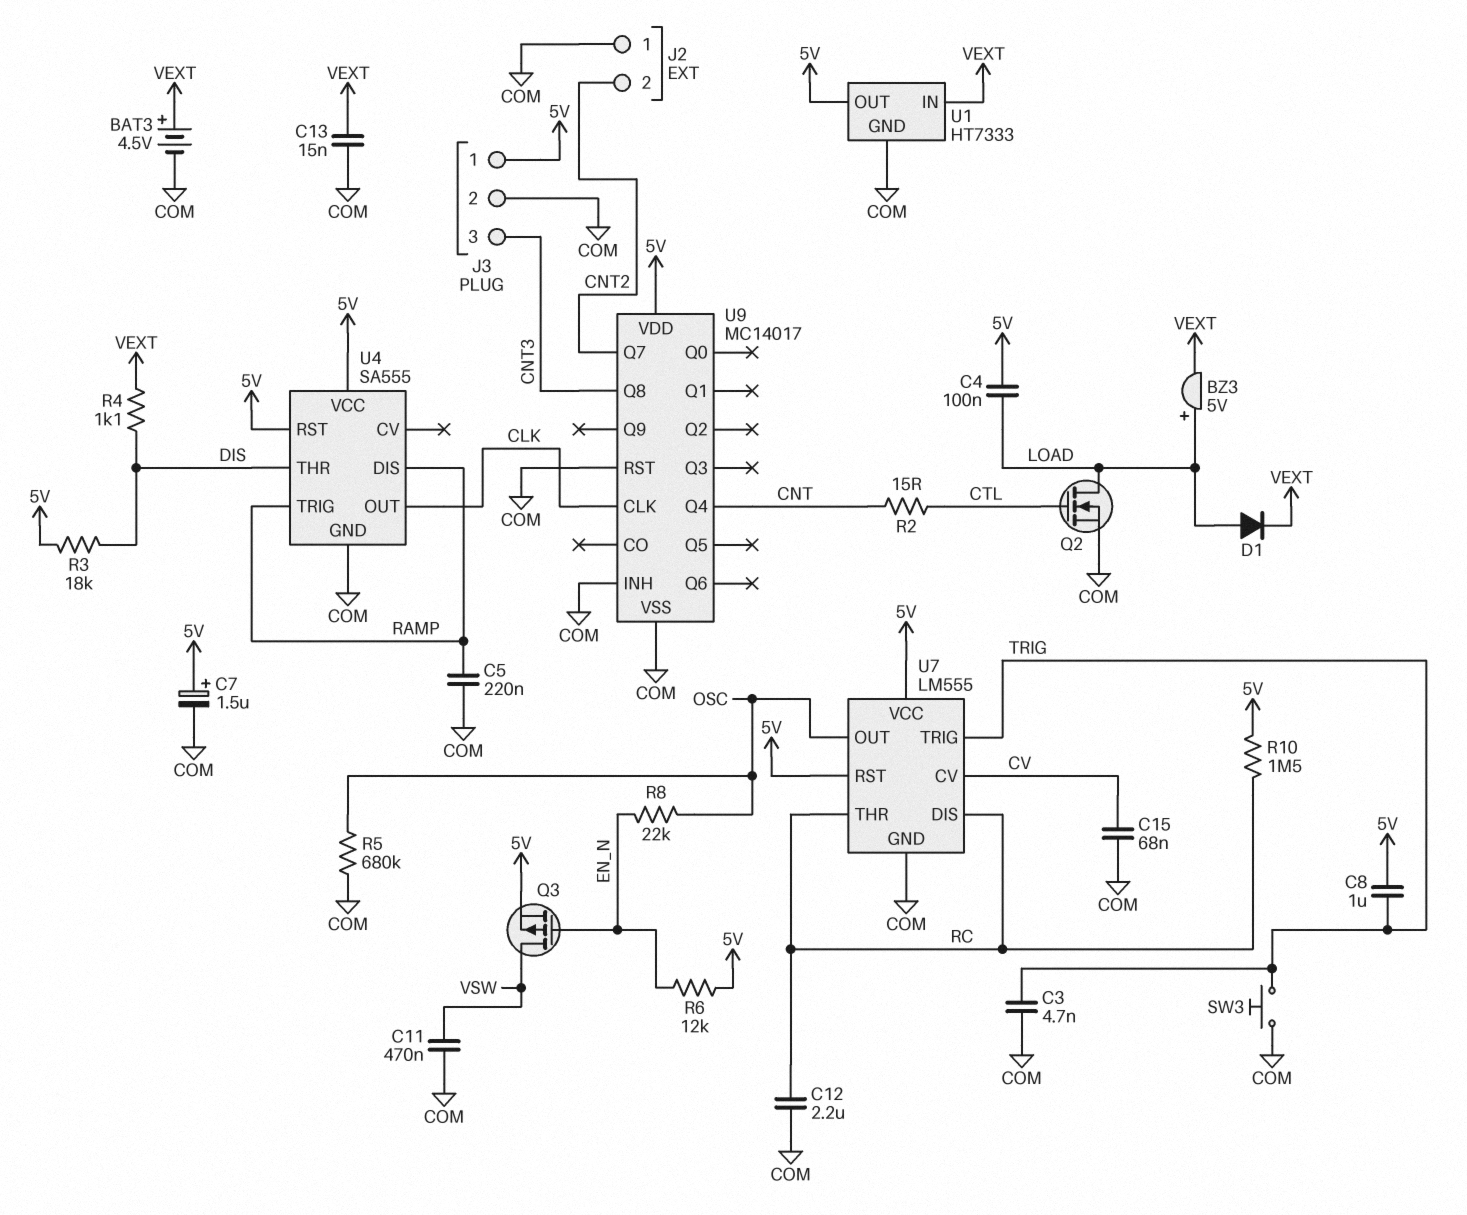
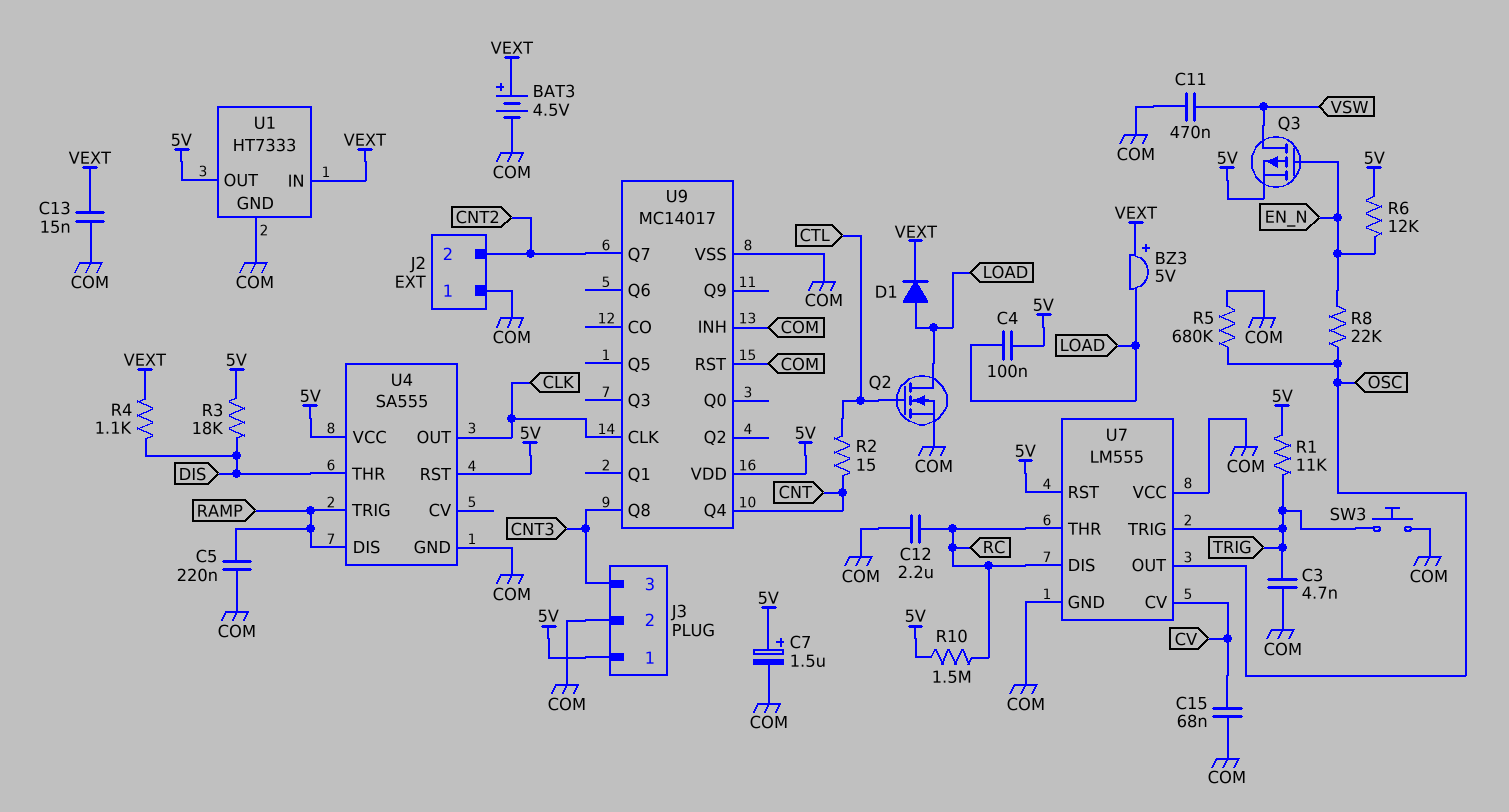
BZ3: buzzer 5V (plus LOAD, minus VEXT) -> buzzer 5V (plus VEXT, minus LOAD)
C8: 1uF (5V, TRIG) -> none
R1: none -> 11k (5V, TRIG)
U7 pin VCC: 5V -> COM

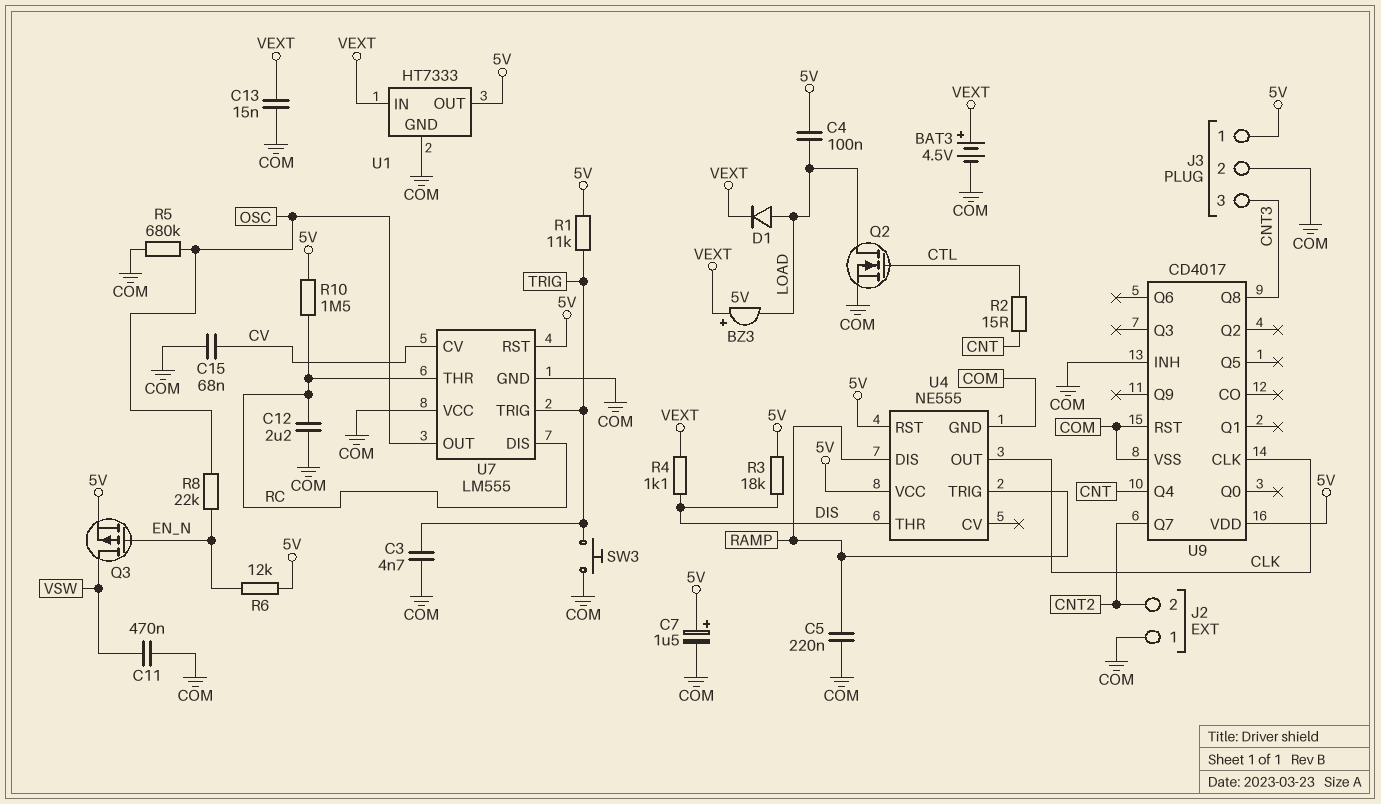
U4: SA555 -> NE555
U9: MC14017 -> CD4017

